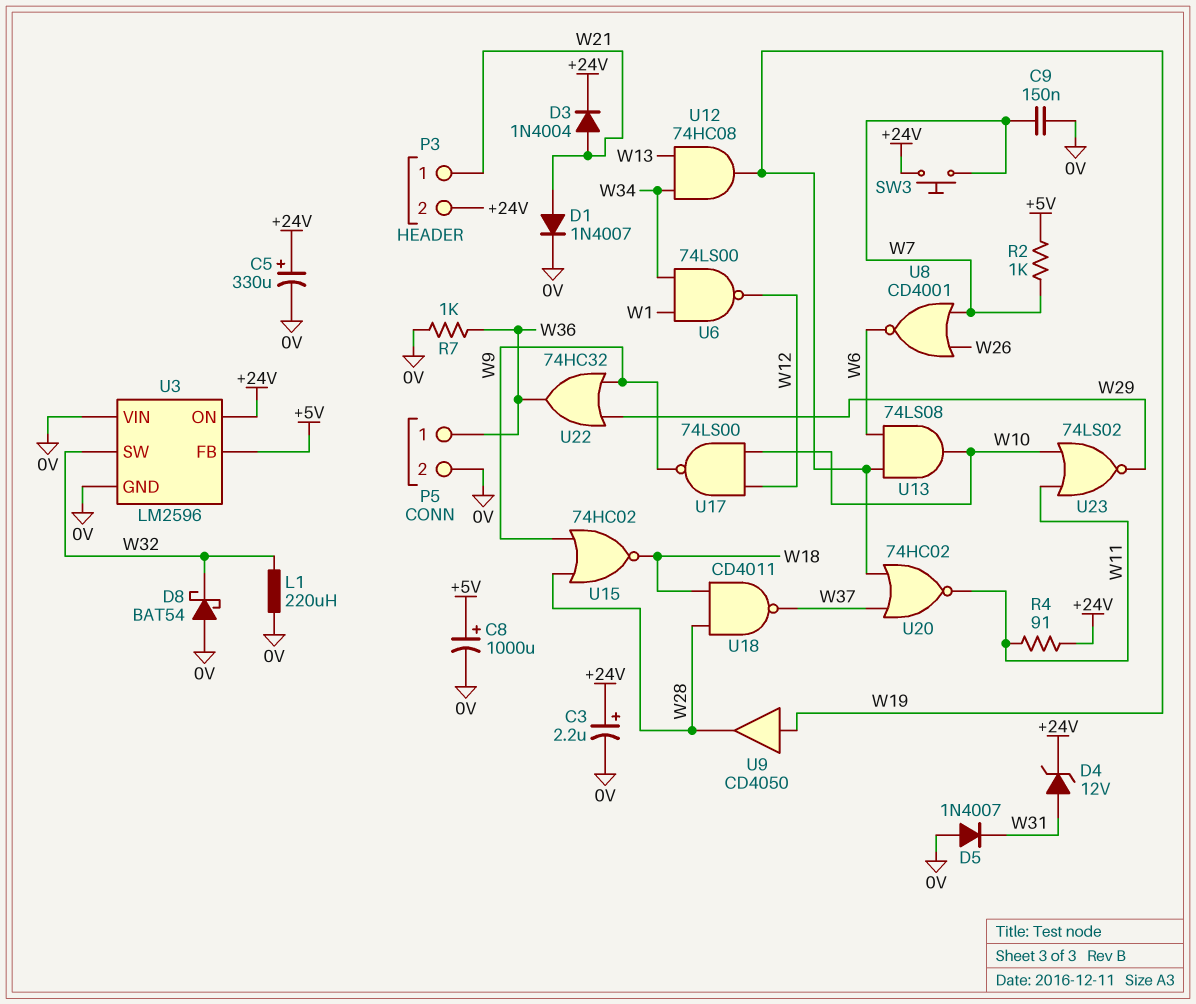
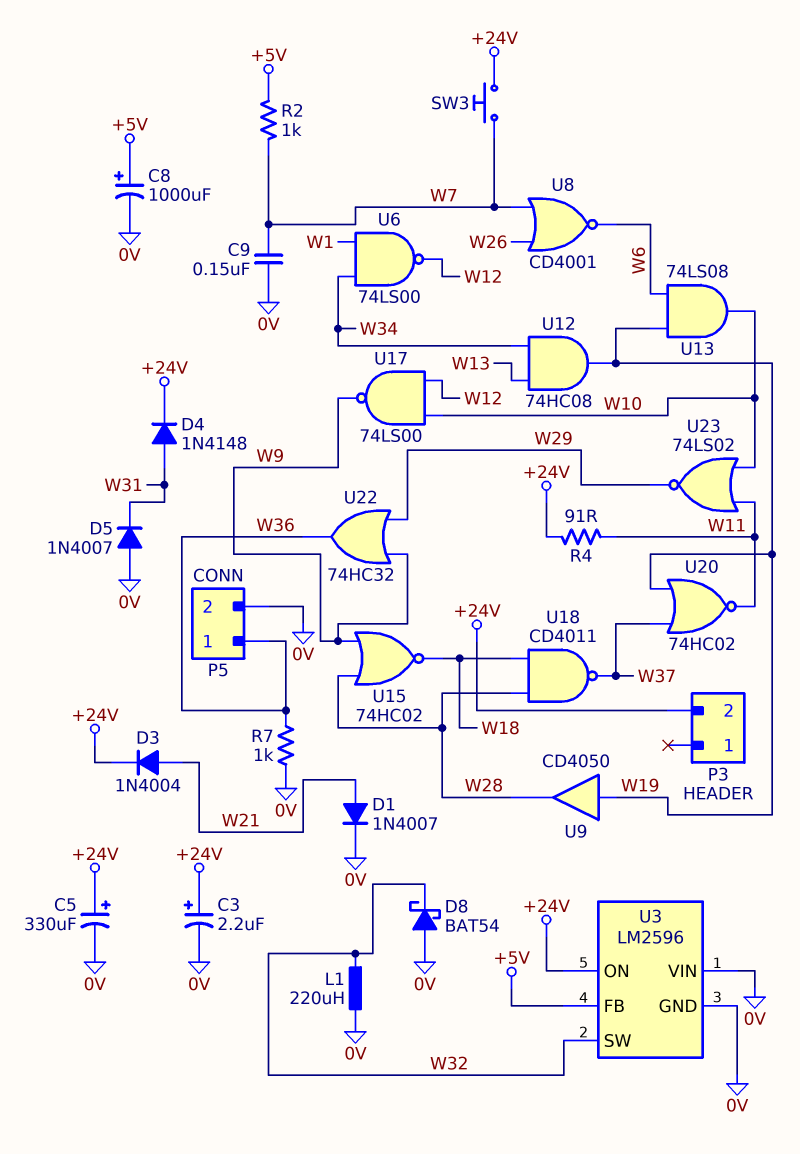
D4: zener 12V (A W31, K +24V) -> diode 1N4148 (A W31, K +24V)
P3 pin 1: W21 -> none

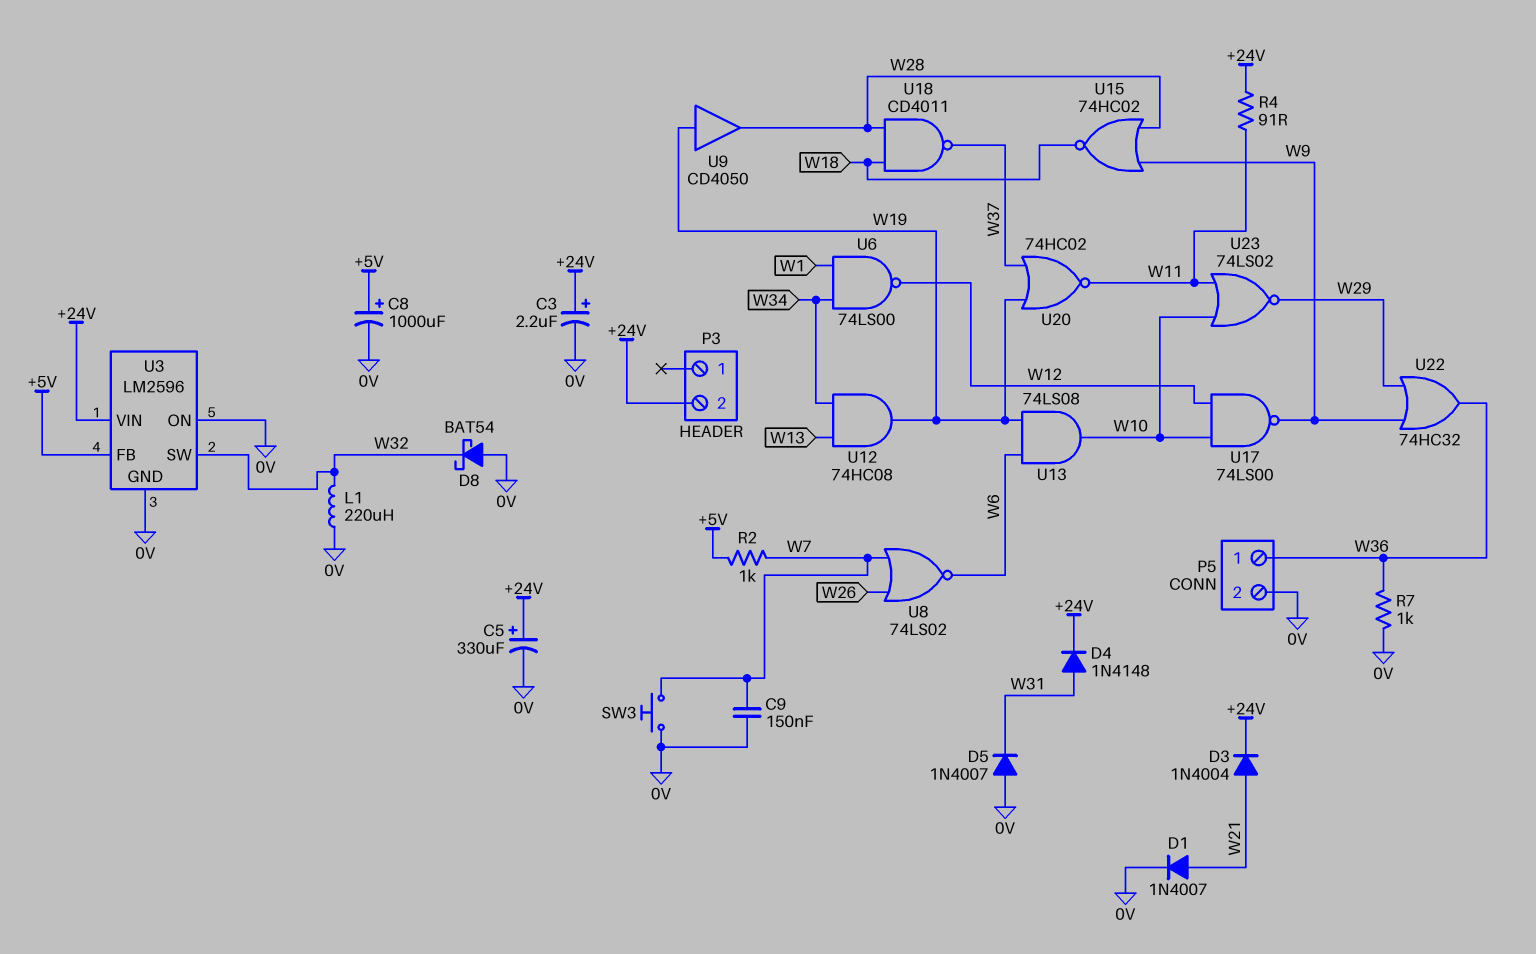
SW3: button (+24V, W7) -> button (0V, W7)
U3 pin ON: +24V -> 0V
U3 pin VIN: 0V -> +24V
U8: NOR CD4001 (in W7, in W26, out W6) -> NOR 74LS02 (in W7, in W26, out W6)

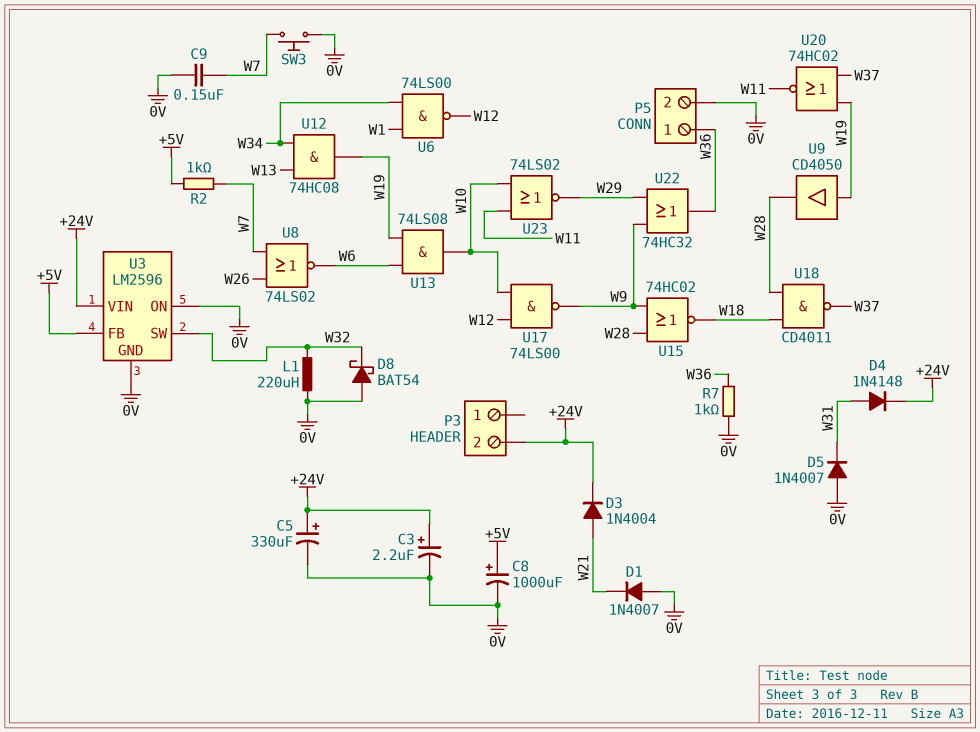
D1: diode 1N4007 (A W21, K 0V) -> diode 1N4007 (A 0V, K W21)
R4: 91 (+24V, W11) -> none

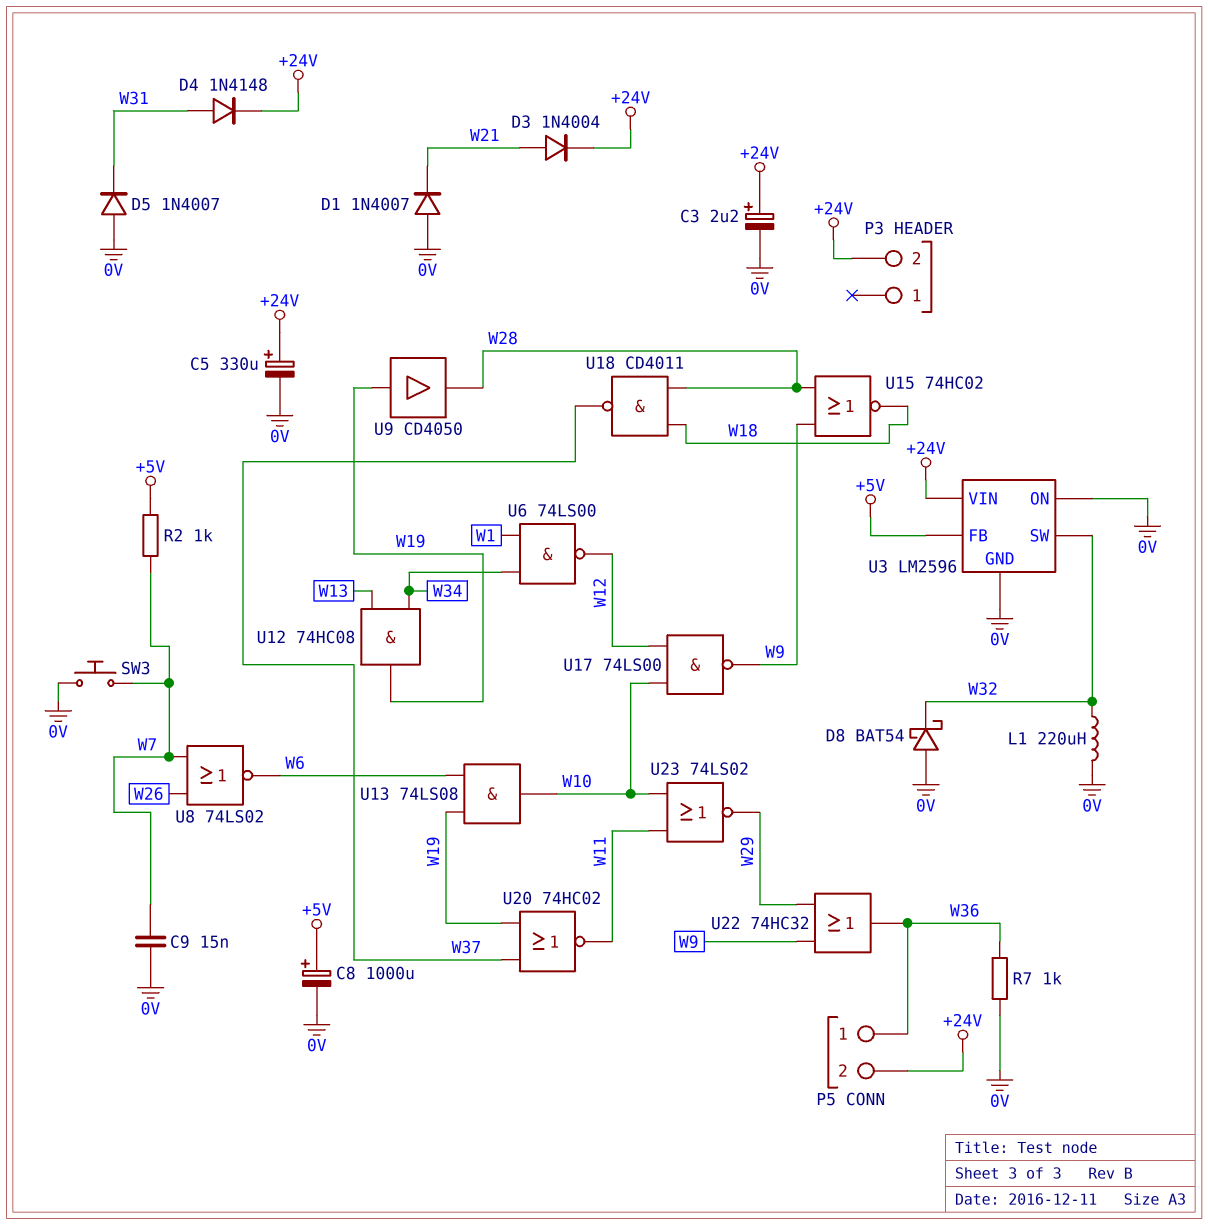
C9: 150nF (0V, W7) -> 15nF (0V, W7)
P5 pin 2: 0V -> +24V

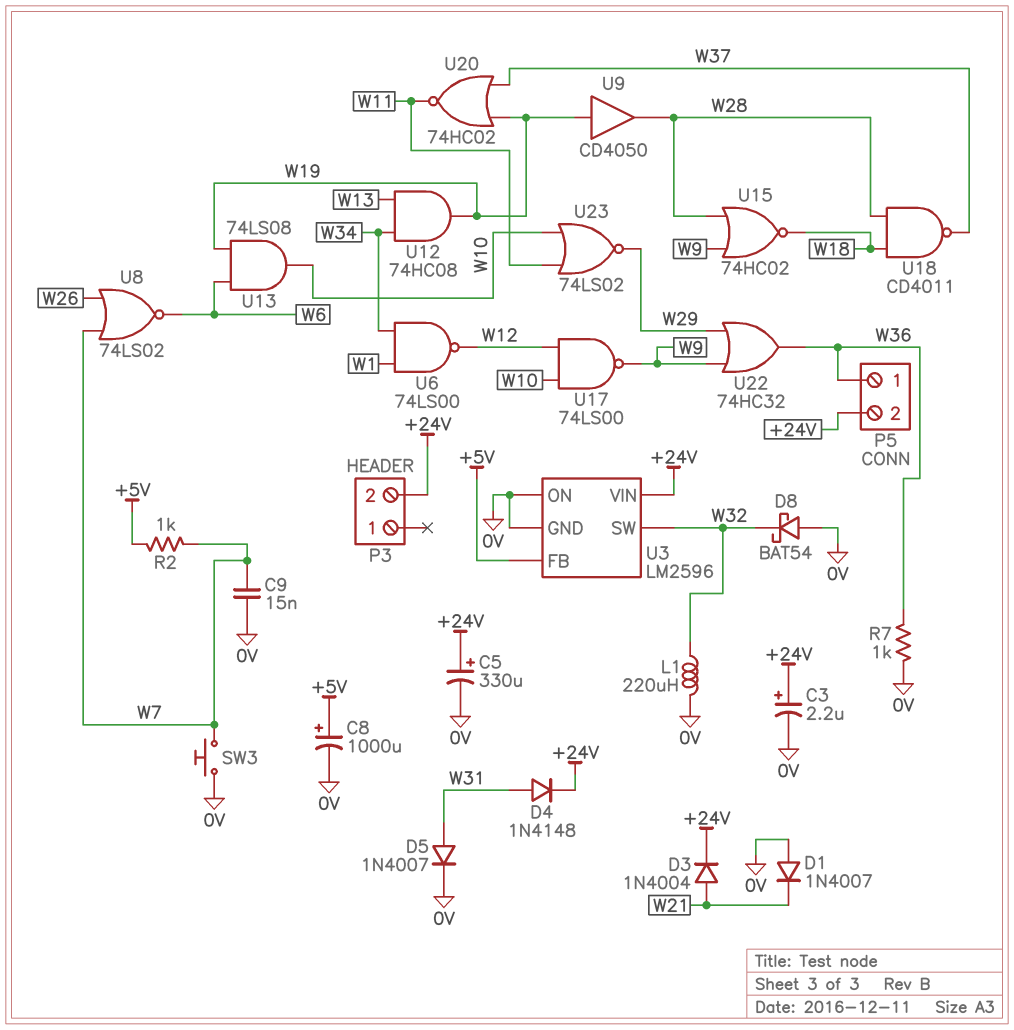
D5: diode 1N4007 (A 0V, K W31) -> diode 1N4007 (A W31, K 0V)

